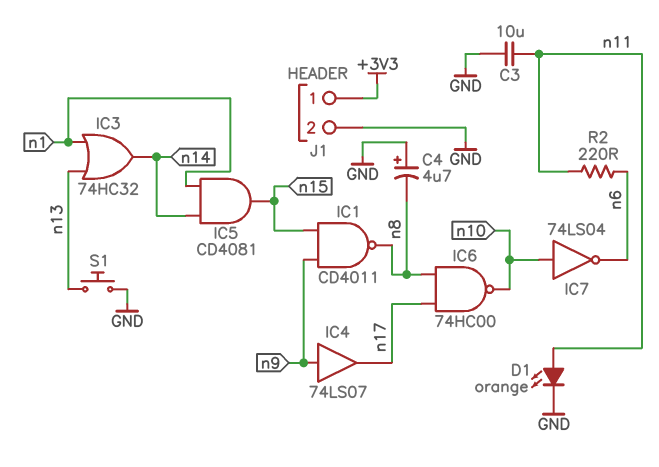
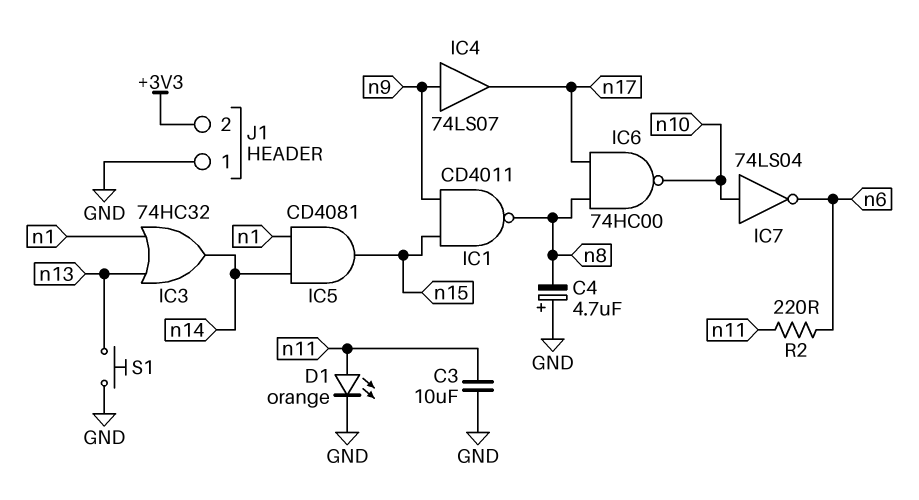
J1 pin 1: +3V3 -> GND
J1 pin 2: GND -> +3V3

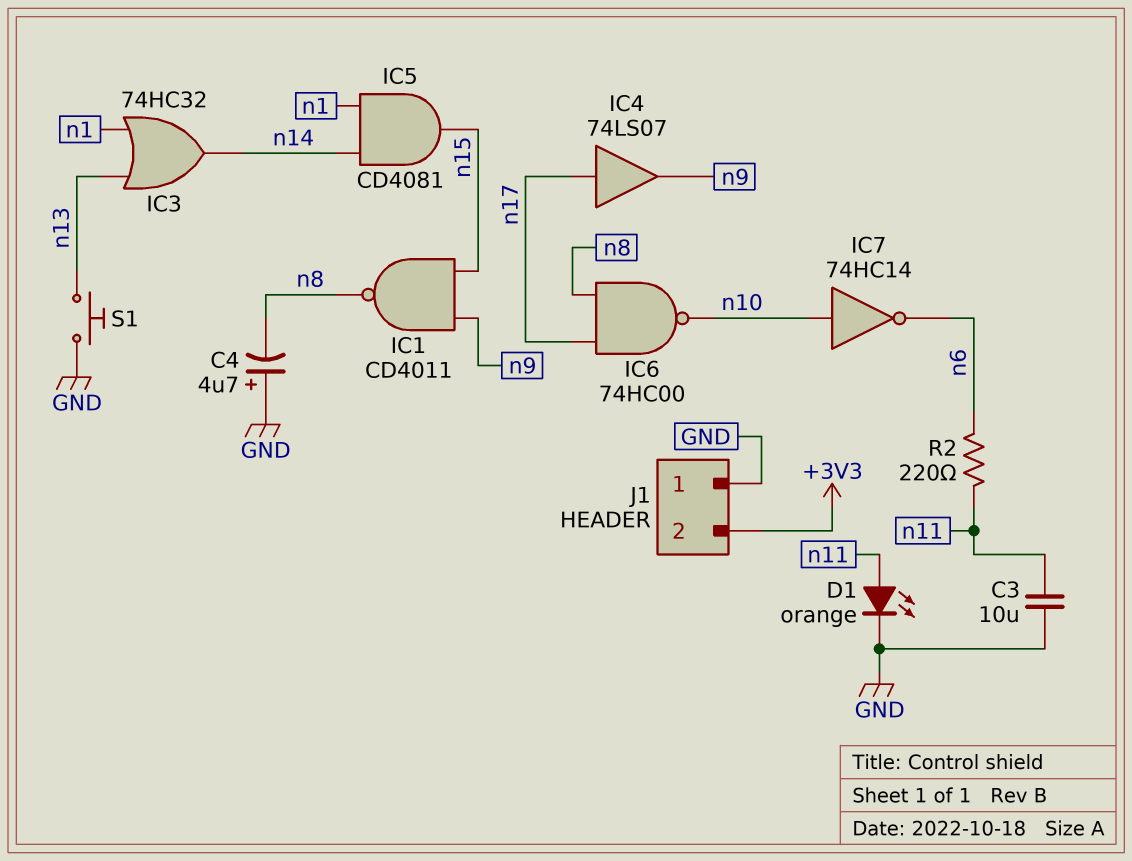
IC4: buffer 74LS07 (in n9, out n17) -> buffer 74LS07 (in n17, out n9)
IC7: NOT 74LS04 (in n10, out n6) -> NOT 74HC14 (in n10, out n6)

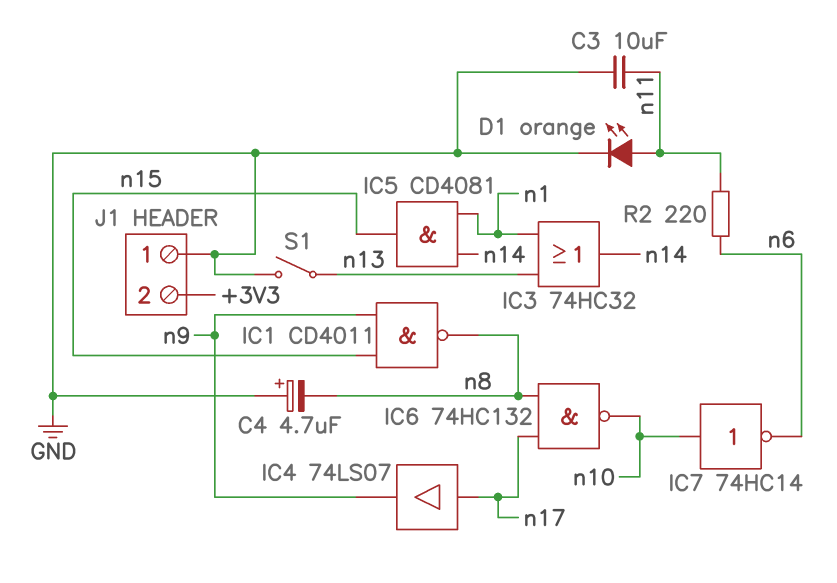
IC6: NAND 74HC00 (in n8, in n17, out n10) -> NAND 74HC132 (in n8, in n17, out n10)
S1: button (GND, n13) -> switch (GND, n13)

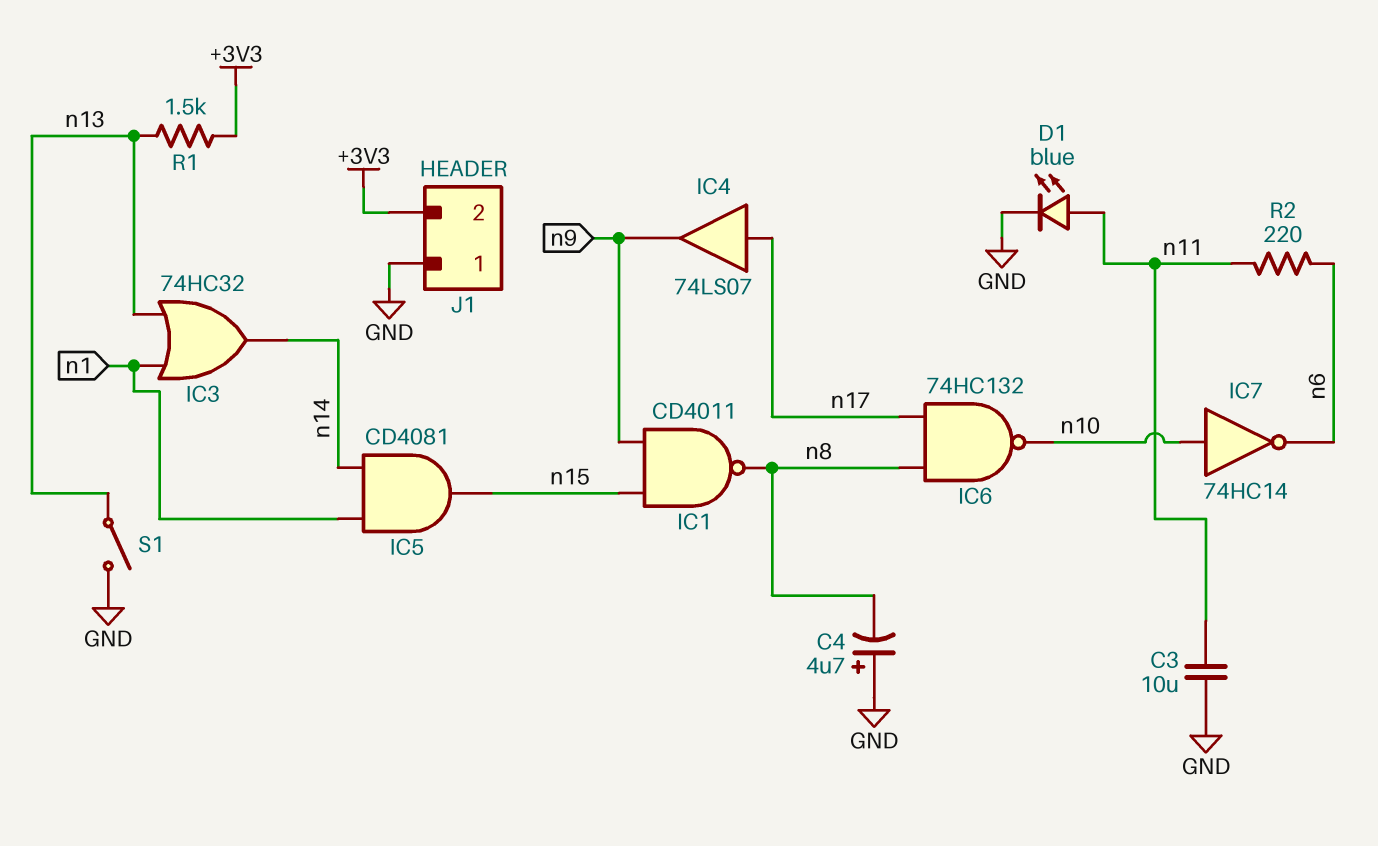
D1: LED orange (A n11, K GND) -> LED blue (A n11, K GND)
R1: none -> 1.5k (+3V3, n13)

